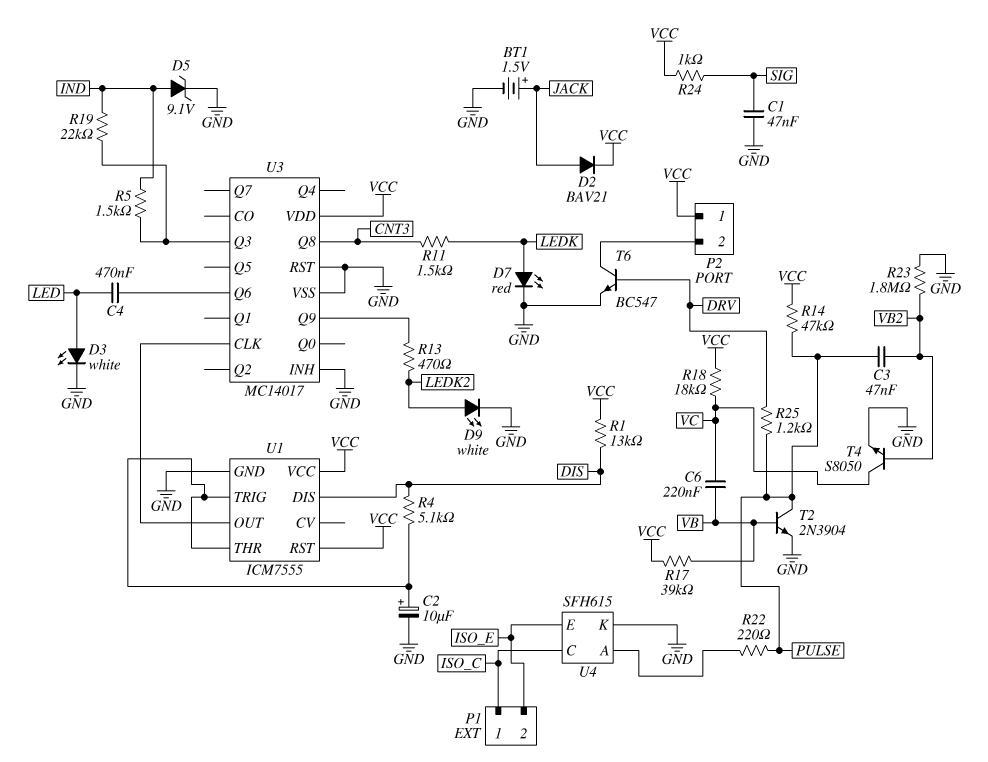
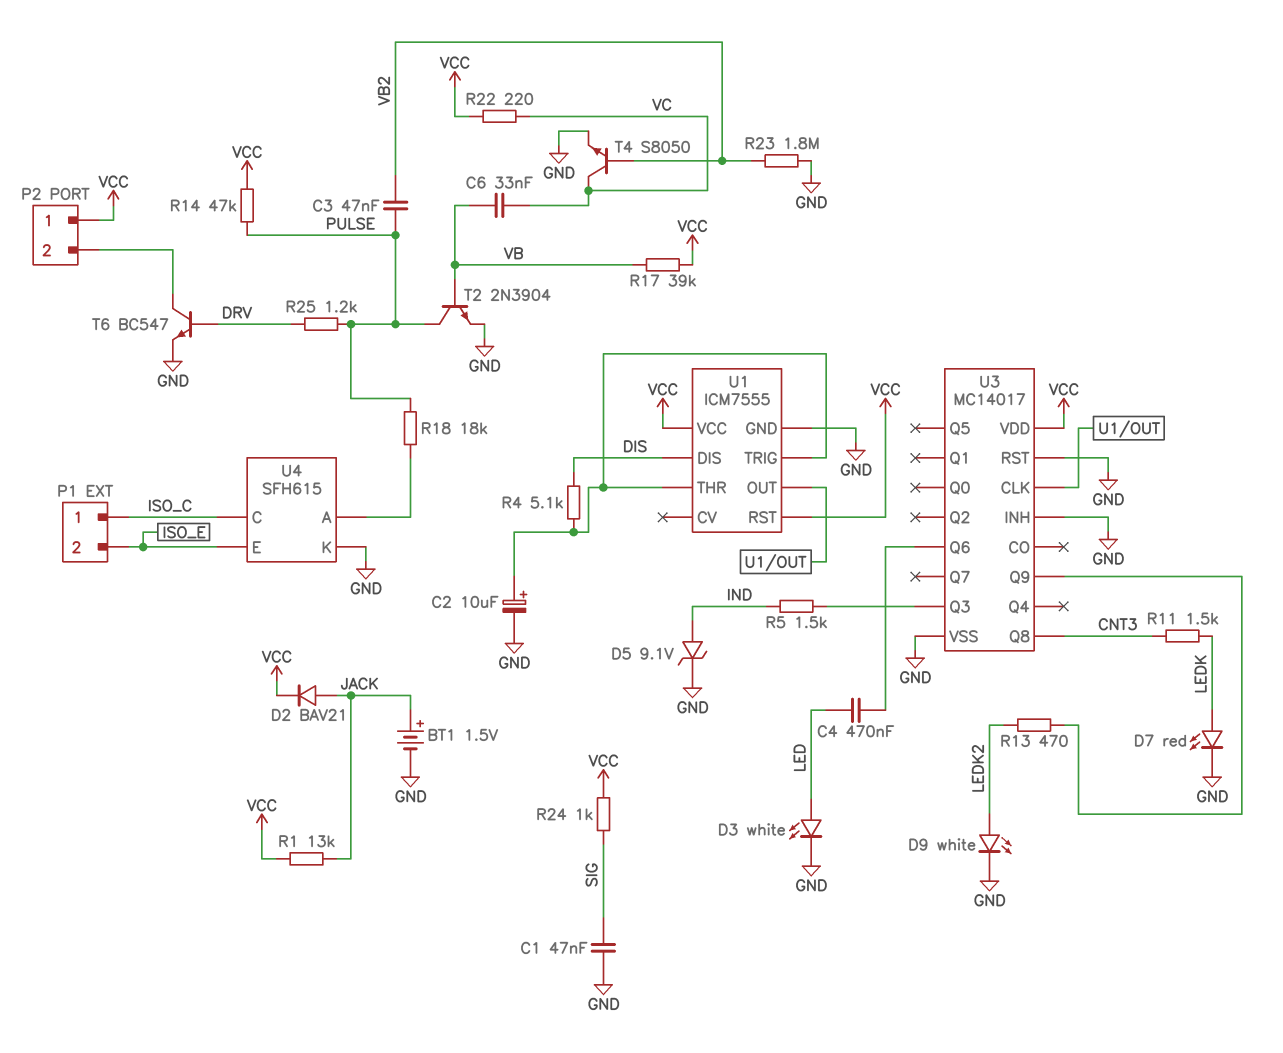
C6: 220nF (VB, VC) -> 33nF (VB, VC)
R1: 13k (DIS, VCC) -> 13k (JACK, VCC)
R18: 18k (VC, VCC) -> 18k (PULSE, U4/A)
R19: 22k (IND, U3/Q3) -> none
R22: 220 (PULSE, U4/A) -> 220 (VC, VCC)

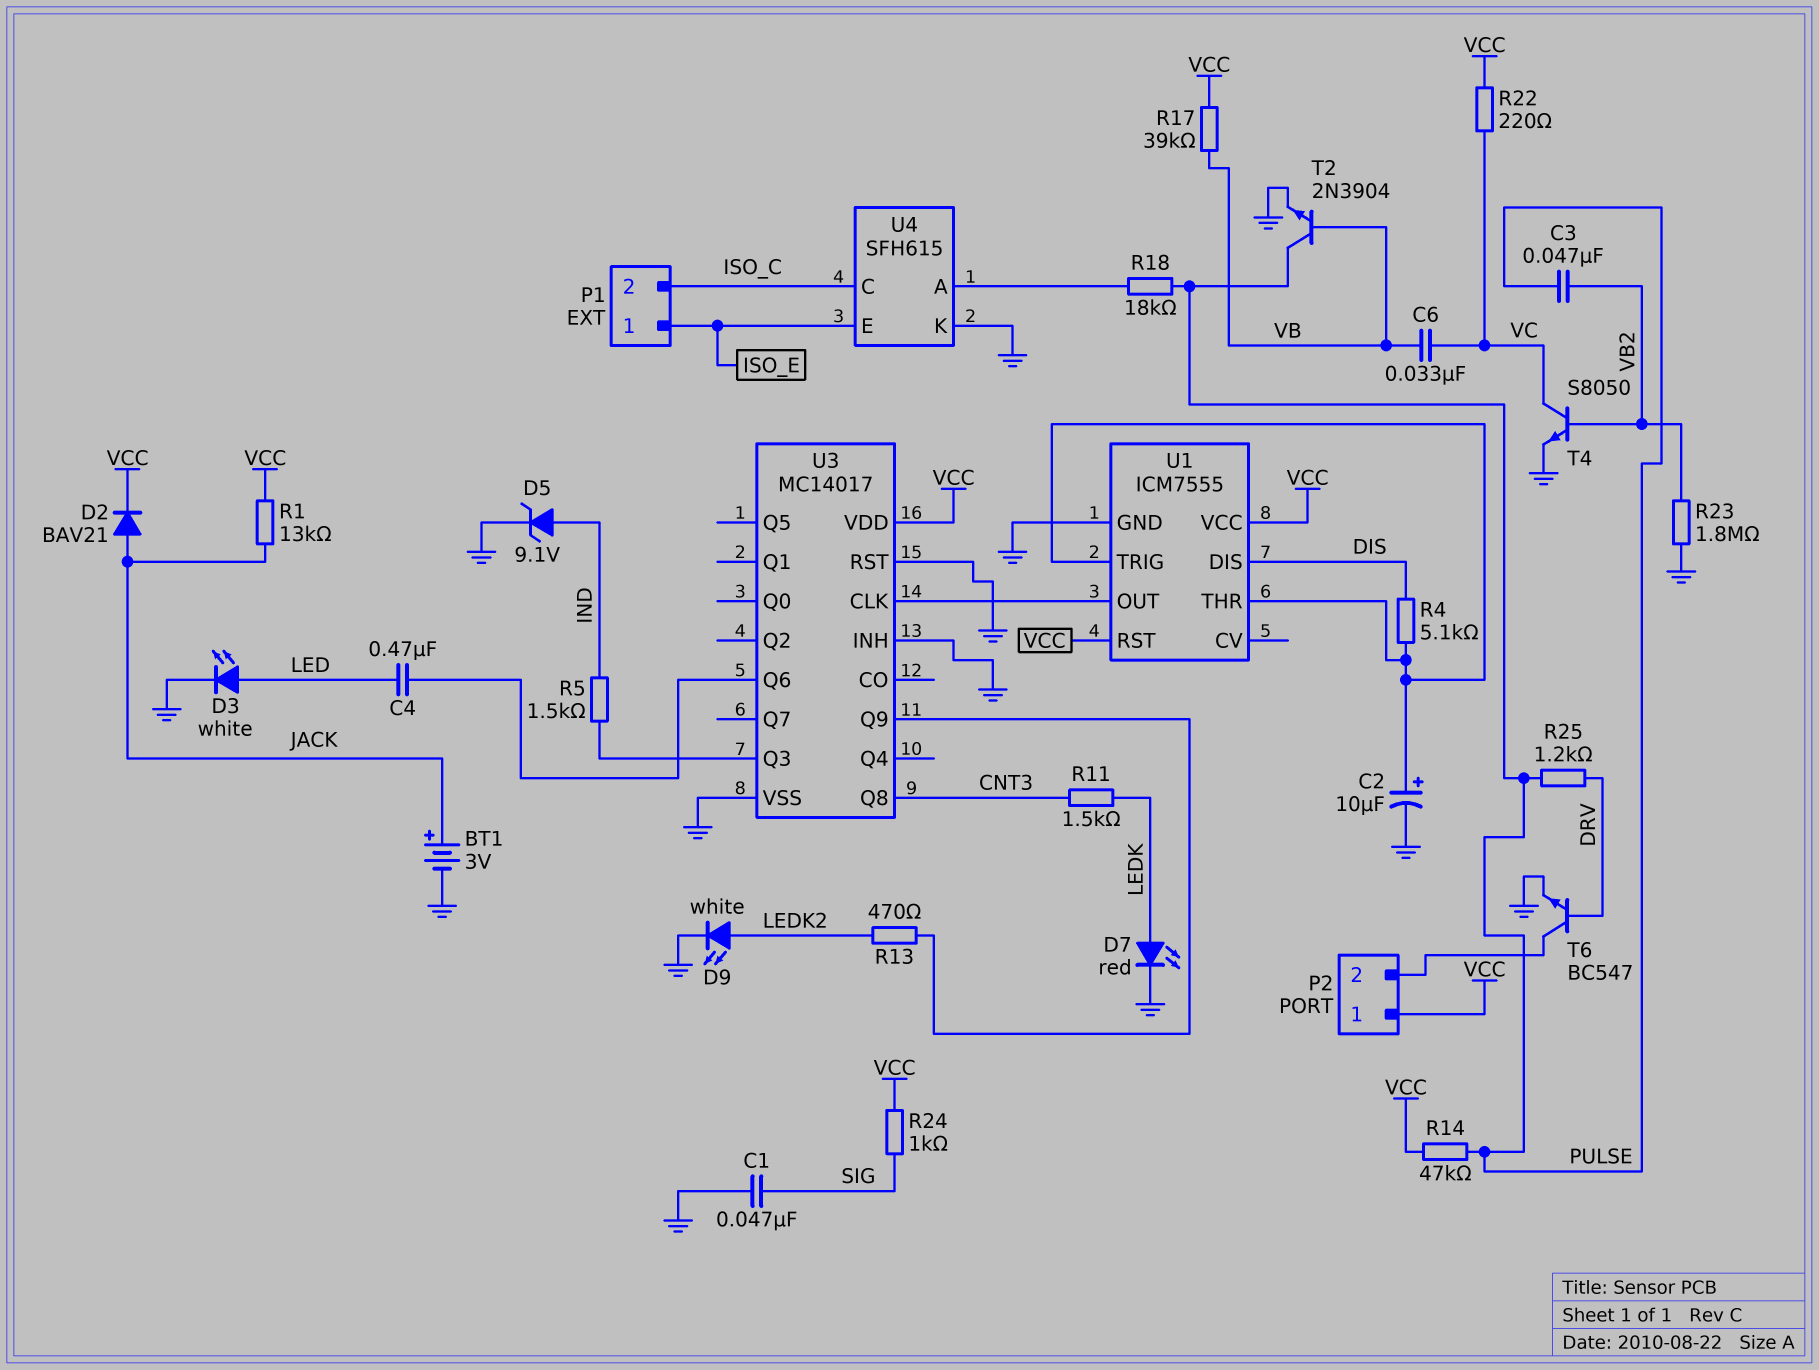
BT1: 1.5V (plus JACK, minus GND) -> 3V (plus JACK, minus GND)
P1 pin 1: ISO_C -> ISO_E
P1 pin 2: ISO_E -> ISO_C

